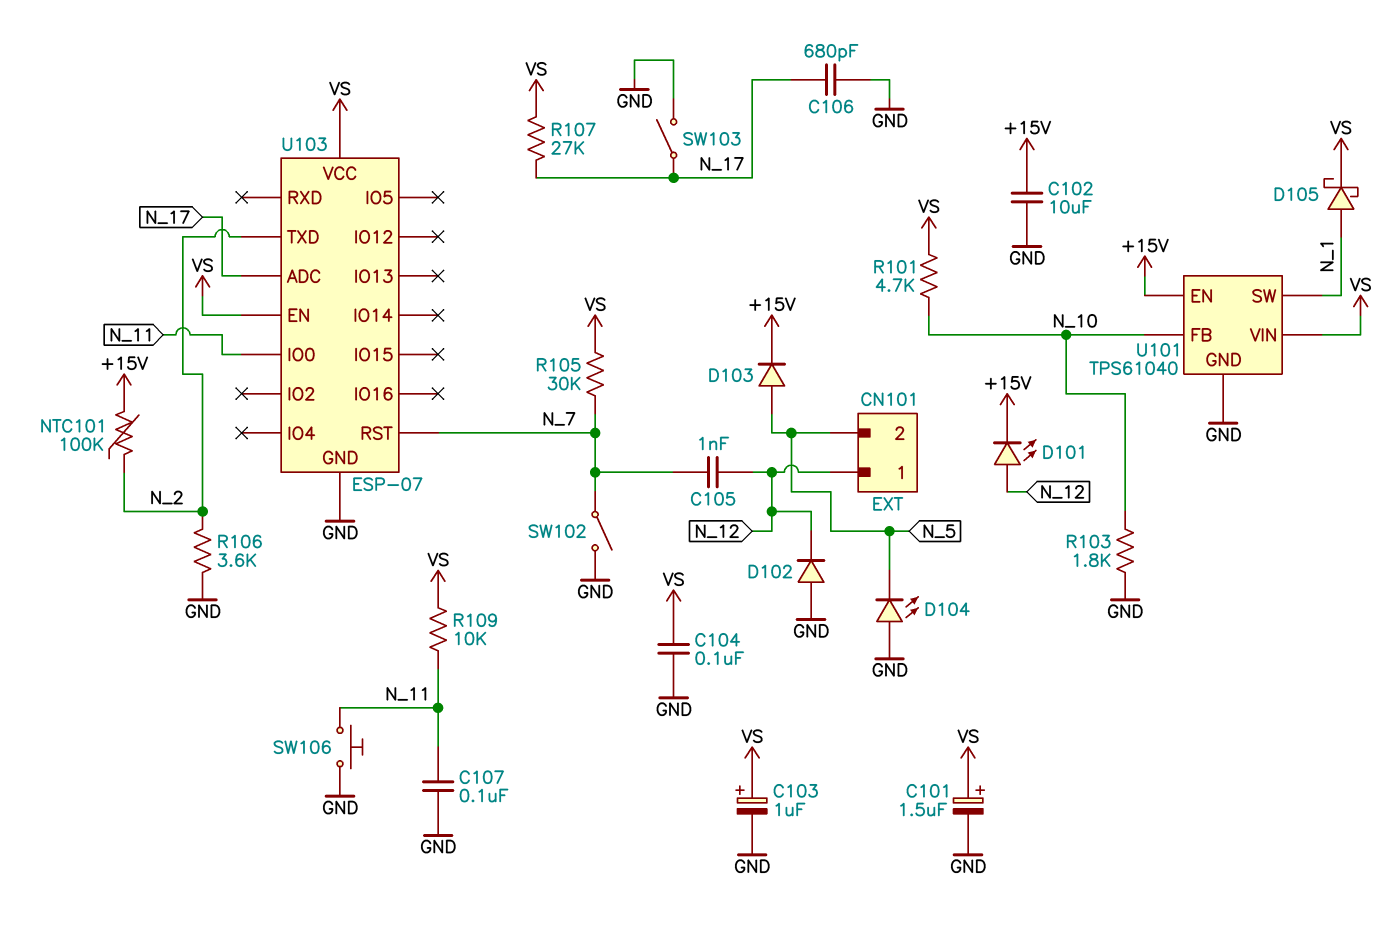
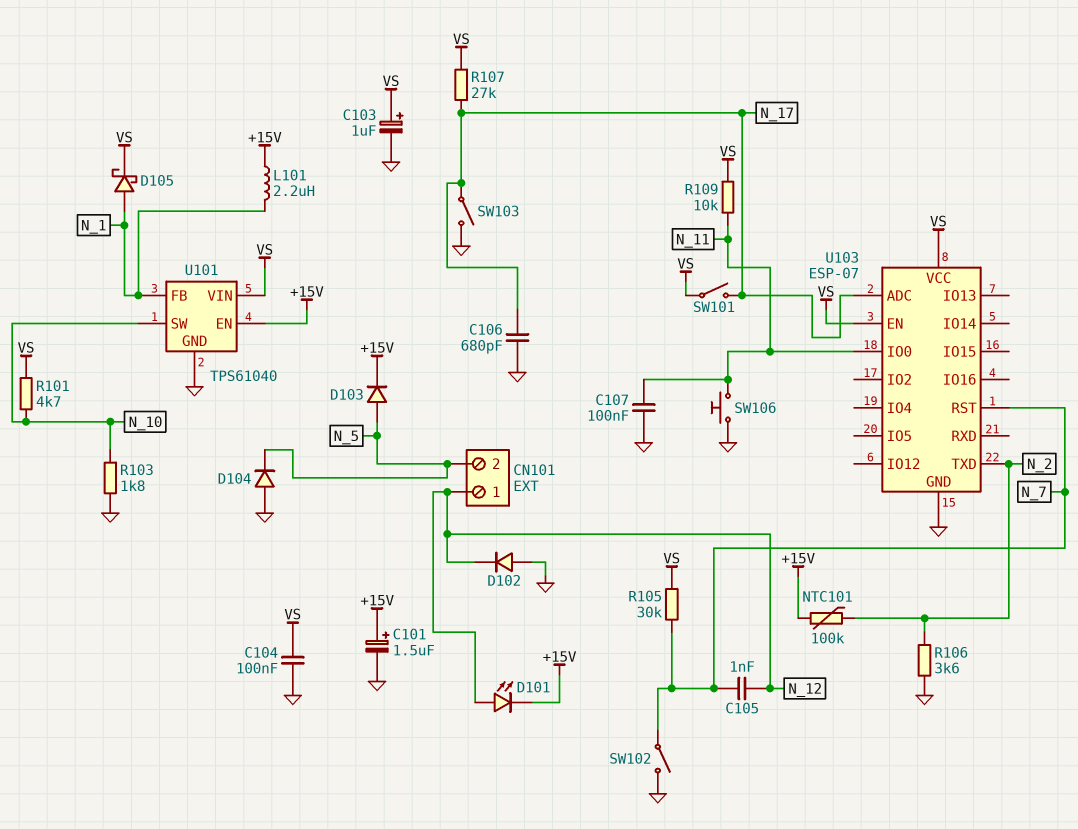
C101: 1.5uF (plus VS, minus GND) -> 1.5uF (plus +15V, minus GND)
C102: 10uF (+15V, GND) -> none
D104: LED (A GND, K N_5) -> diode (A GND, K N_5)
L101: none -> 2.2uH (+15V, N_1)
SW101: none -> switch (N_17, VS)
U101 pin FB: N_10 -> N_1
U101 pin SW: N_1 -> N_10

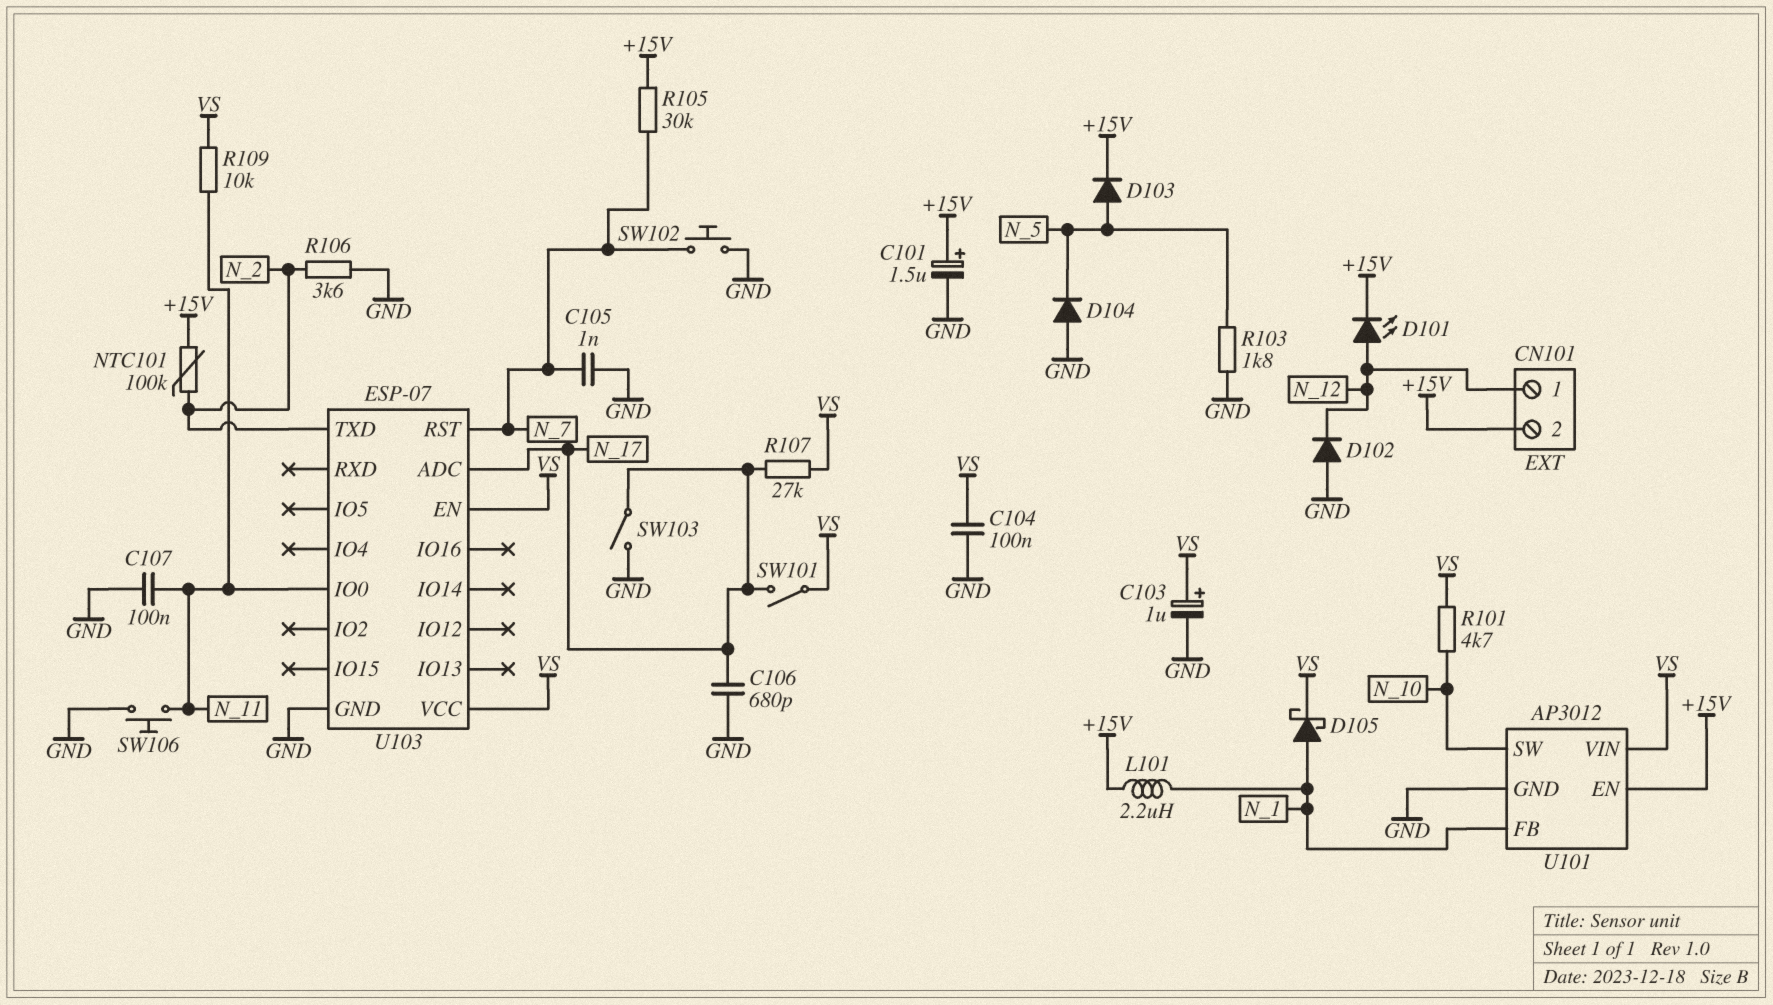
C105: 1nF (N_7, N_12) -> 1nF (GND, N_7)
CN101 pin 2: N_5 -> +15V
R103: 1.8k (GND, N_10) -> 1.8k (GND, N_5)
R105: 30k (N_7, VS) -> 30k (+15V, N_7)
SW102: switch (GND, N_7) -> button (GND, N_7)
U101: TPS61040 -> AP3012

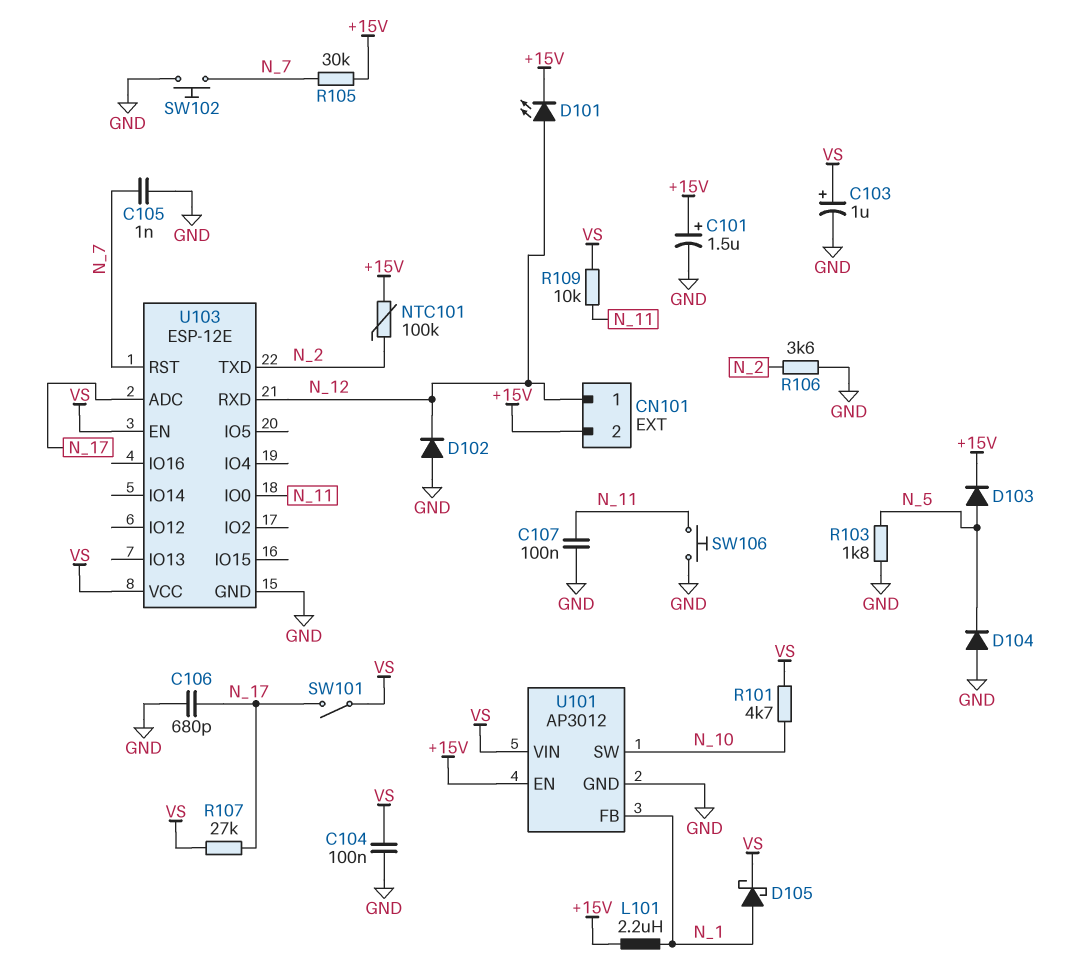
SW103: switch (GND, N_17) -> none
U103: ESP-07 -> ESP-12E
U103 pin RXD: none -> N_12

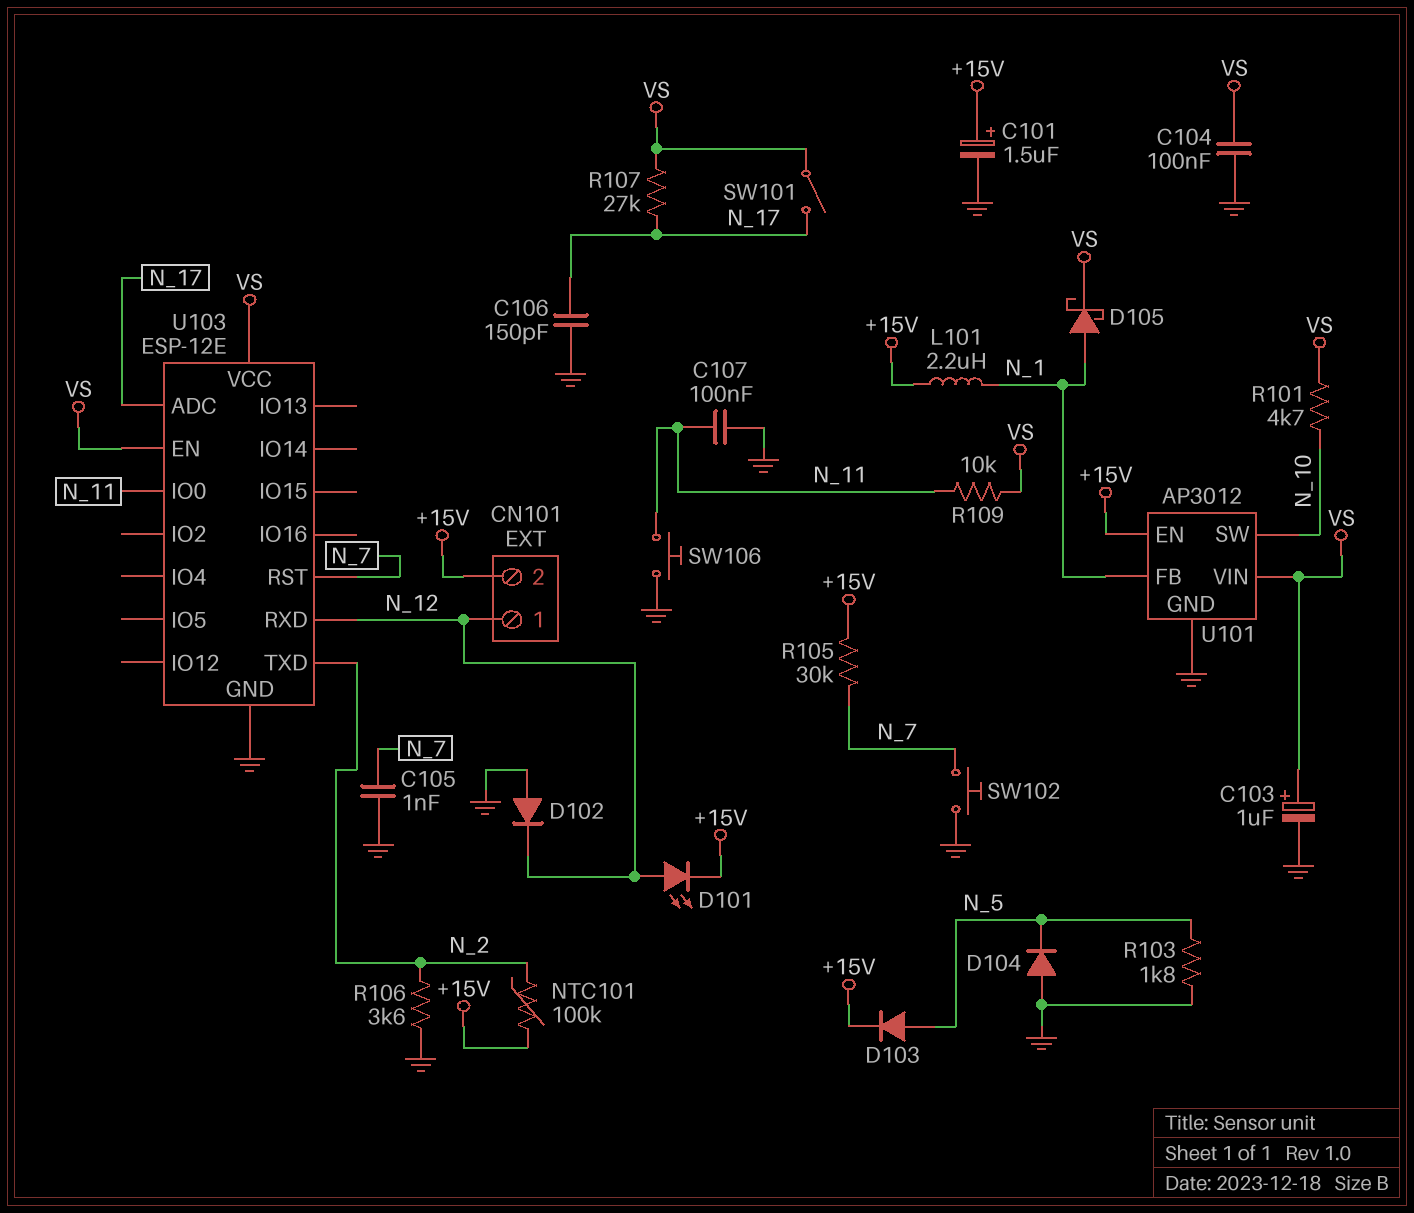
C106: 680pF (GND, N_17) -> 150pF (GND, N_17)

